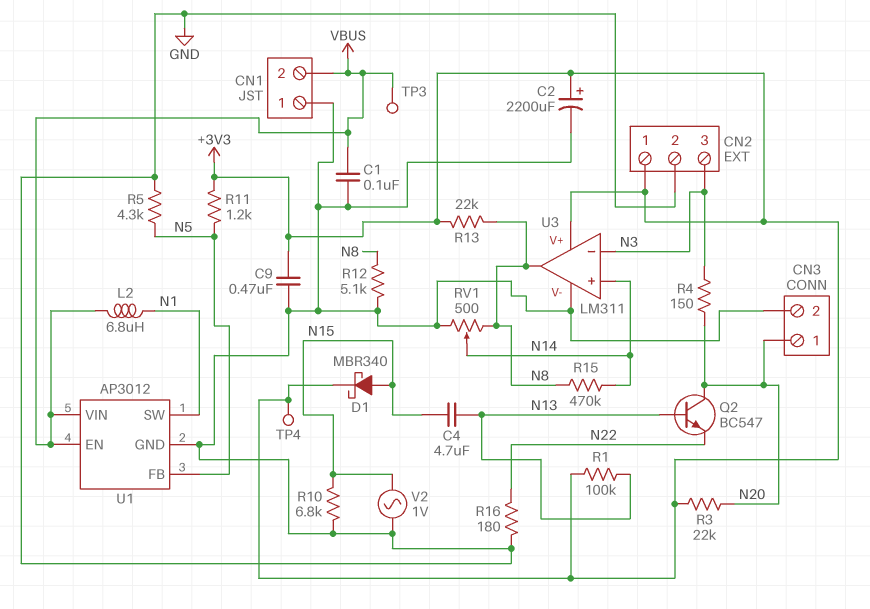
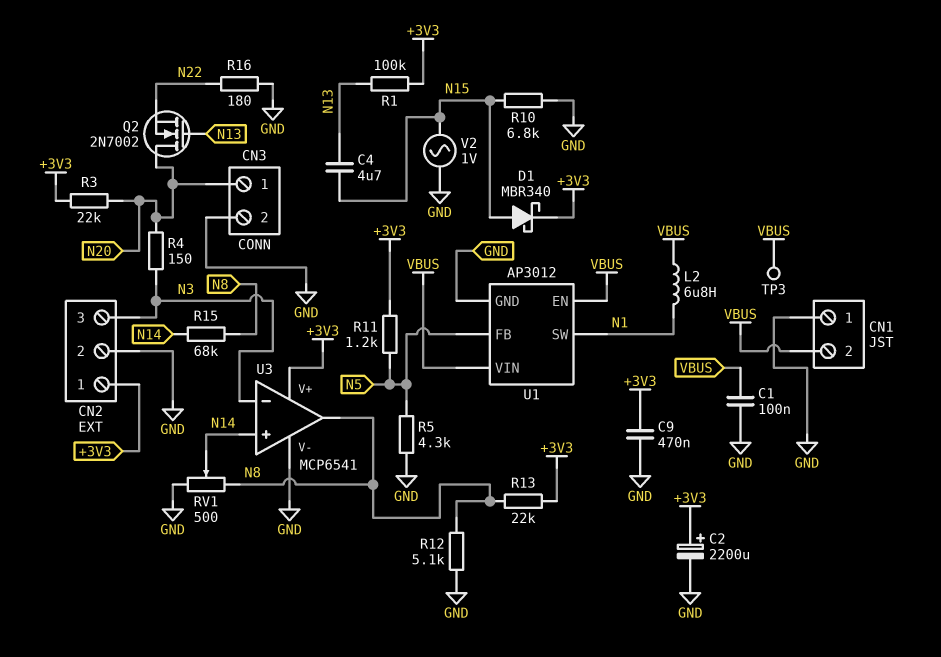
Q2: NPN BC547 (B N13, C N20, E N22) -> NMOS 2N7002 (G N13, D N20, S N22)
R15: 470k (N8, N14) -> 68k (N8, N14)
TP4: test point (+3V3) -> none
U3: LM311 -> MCP6541

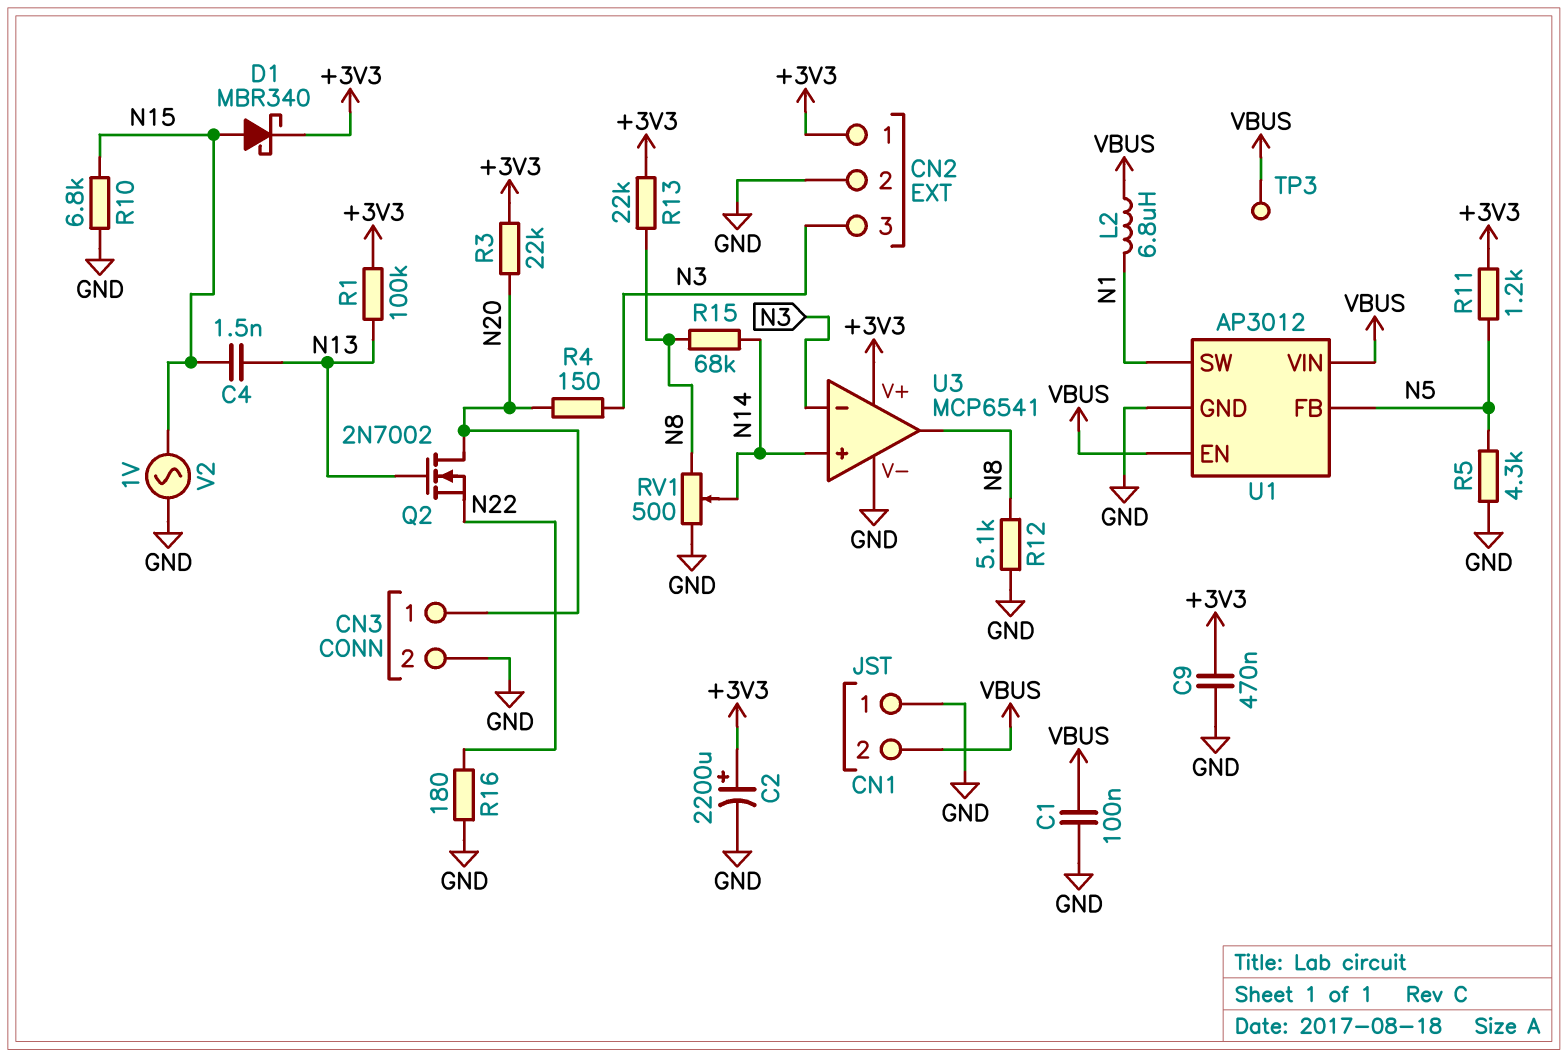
C4: 4.7uF (N13, N15) -> 1.5nF (N13, N15)

